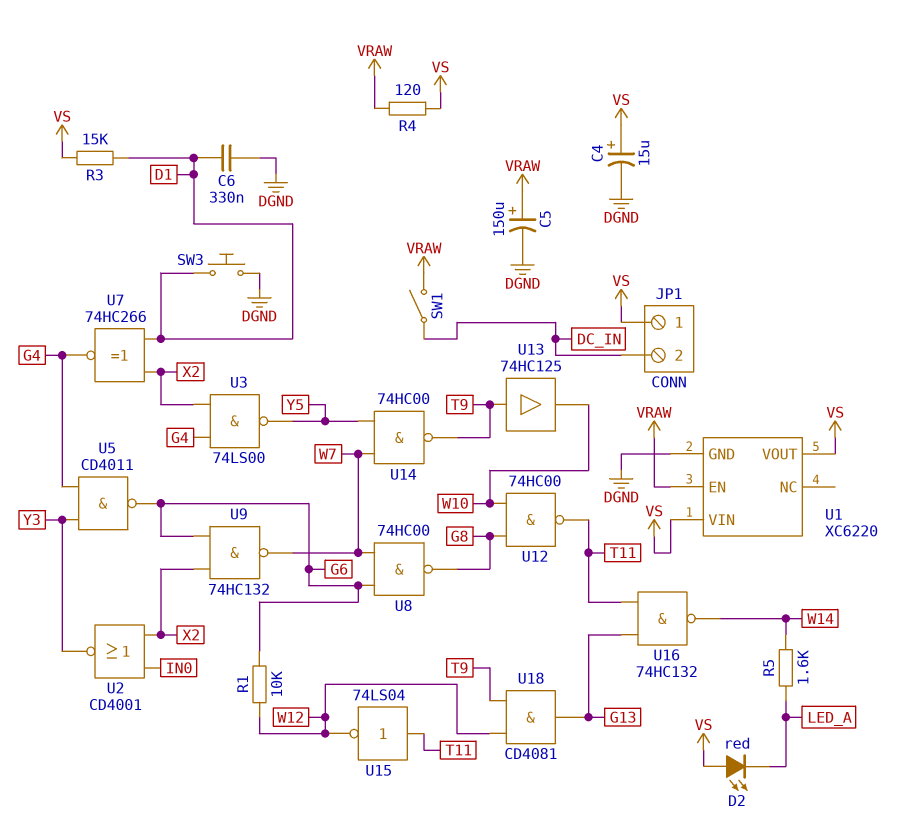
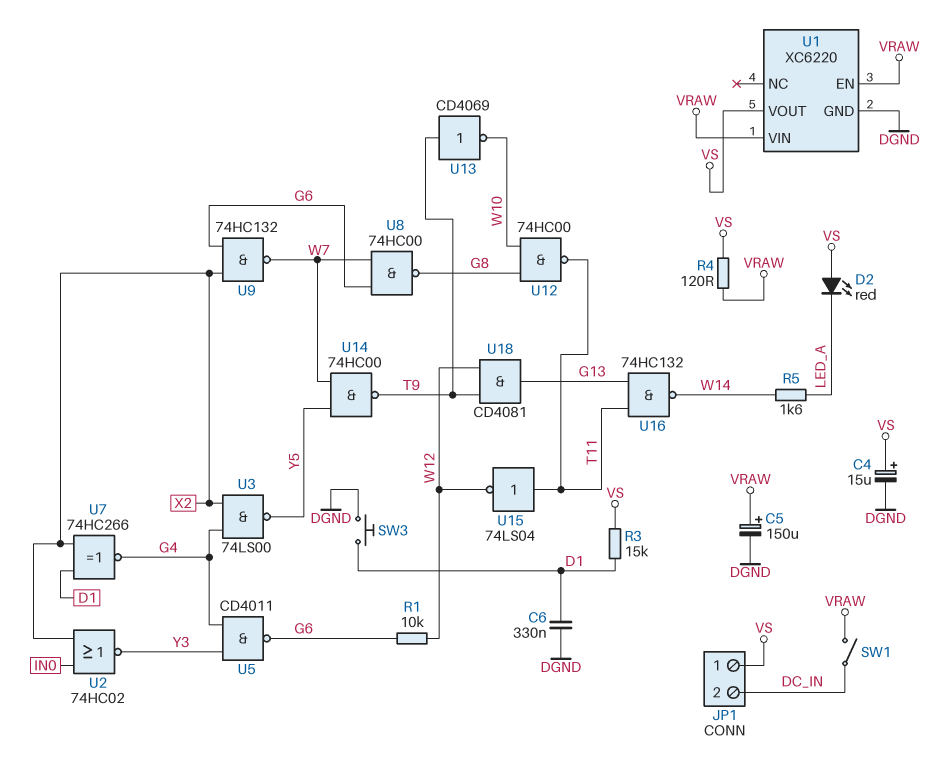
U1 pin VIN: VS -> VRAW
U2: NOR CD4001 (in IN0, in X2, out Y3) -> NOR 74HC02 (in IN0, in X2, out Y3)
U13: buffer 74HC125 (in T9, out W10) -> NOT CD4069 (in T9, out W10)

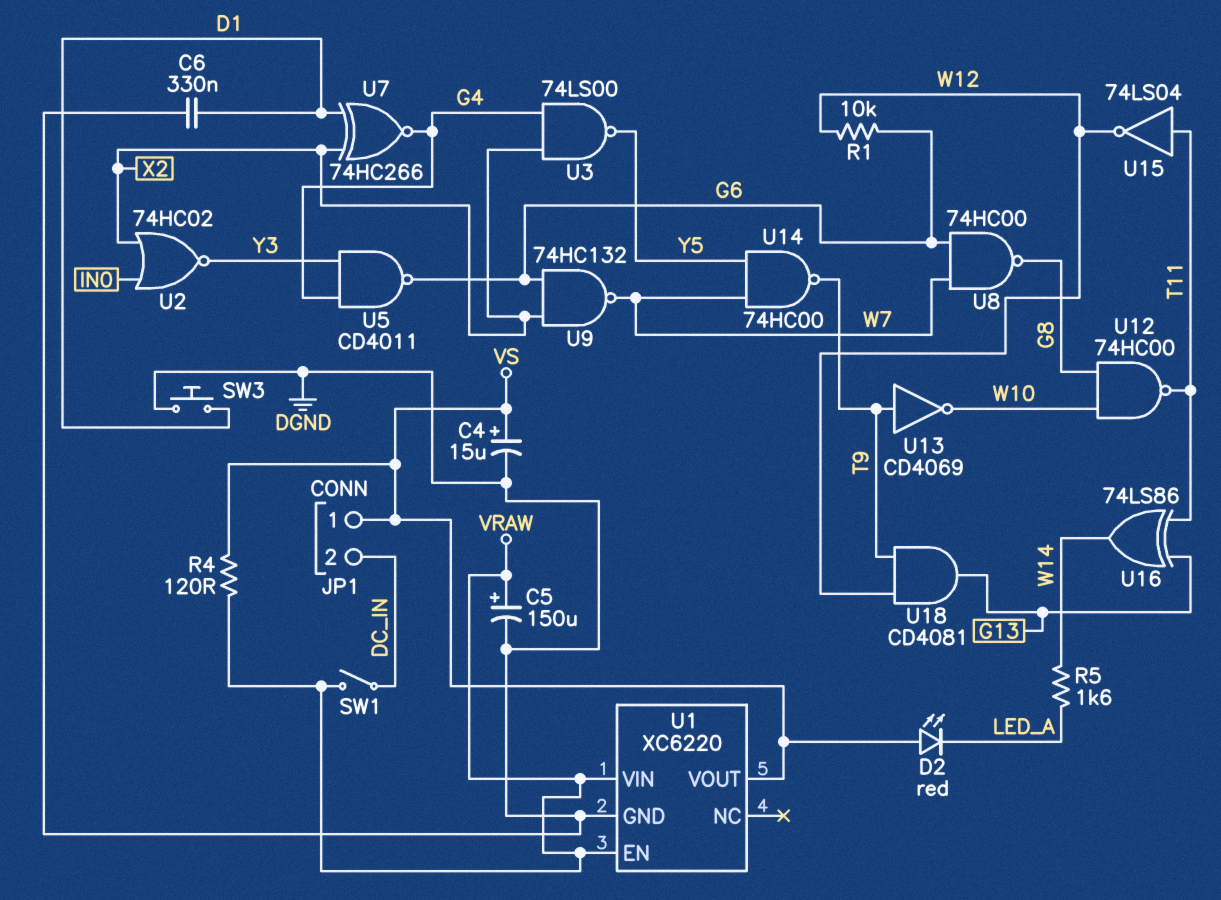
R3: 15k (D1, VS) -> none
U16: NAND 74HC132 (in G13, in T11, out W14) -> XOR 74LS86 (in G13, in T11, out W14)

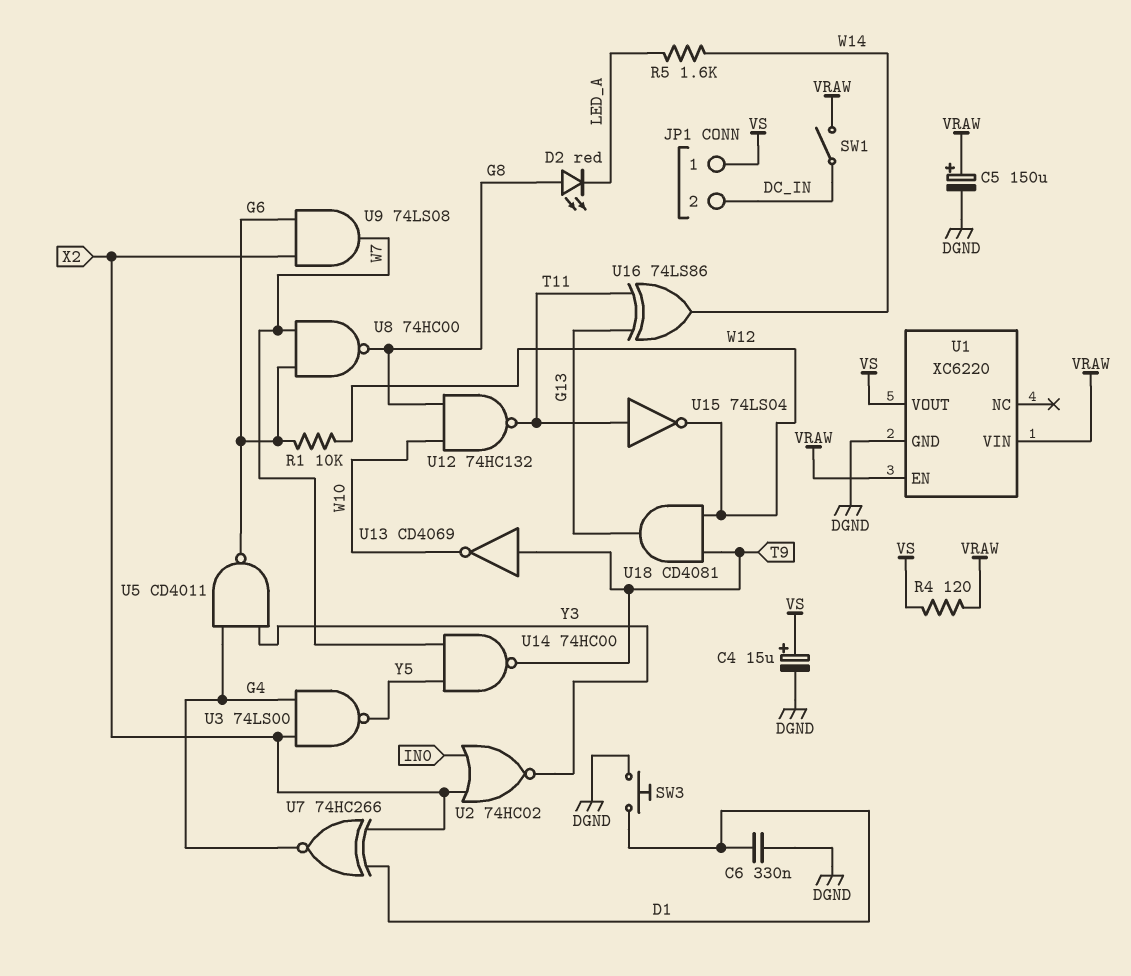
D2: LED red (A VS, K LED_A) -> LED red (A G8, K LED_A)
U9: NAND 74HC132 (in G6, in X2, out W7) -> AND 74LS08 (in G6, in X2, out W7)
U12: NAND 74HC00 (in G8, in W10, out T11) -> NAND 74HC132 (in G8, in W10, out T11)

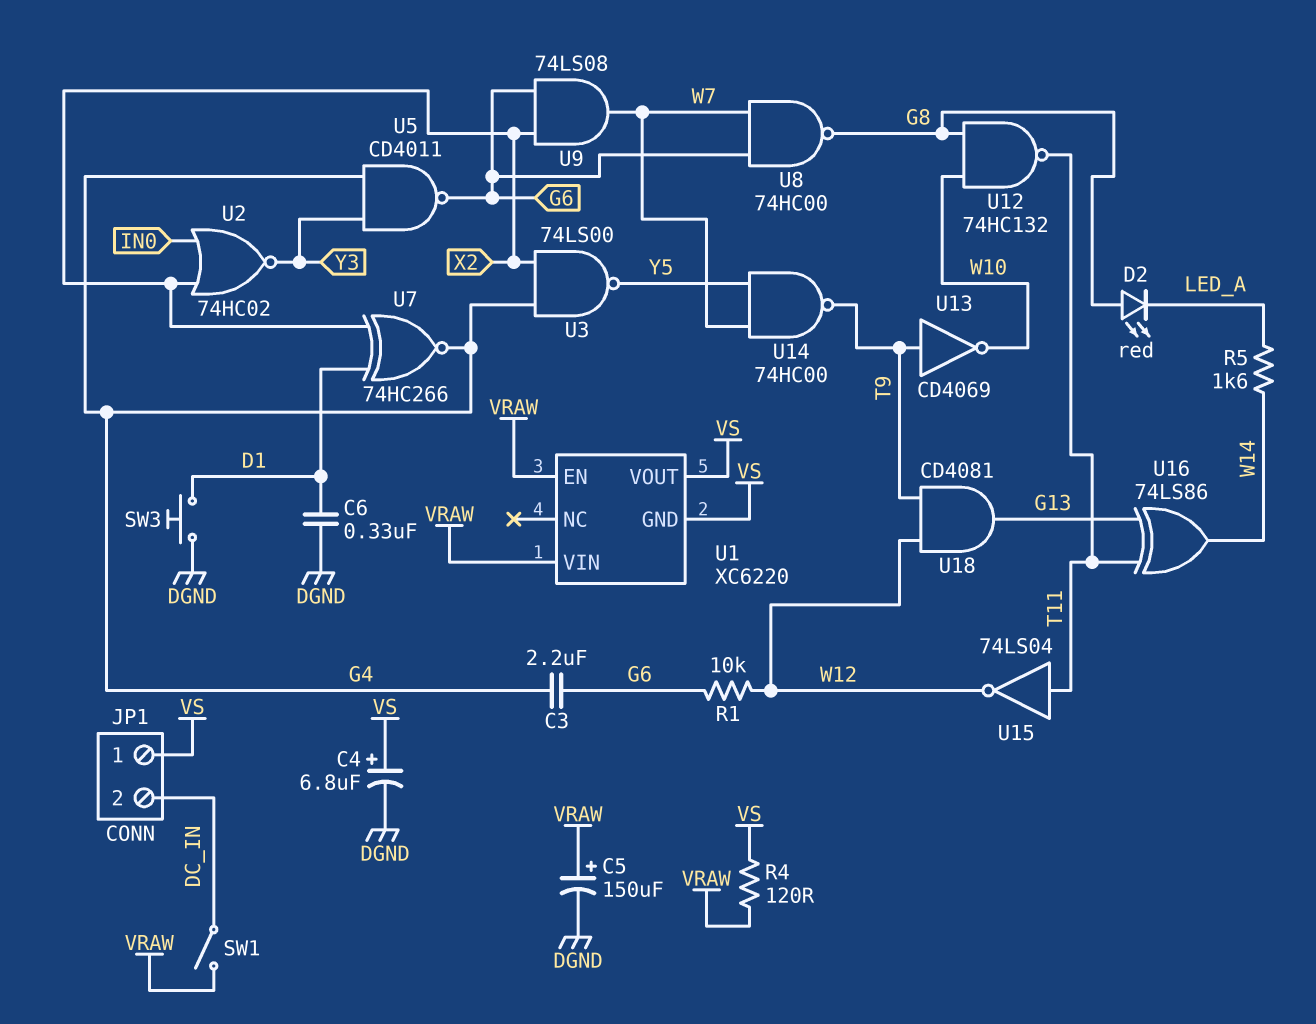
C3: none -> 2.2uF (G4, G6)
C4: 15uF (plus VS, minus DGND) -> 6.8uF (plus VS, minus DGND)
U1 pin GND: DGND -> VS

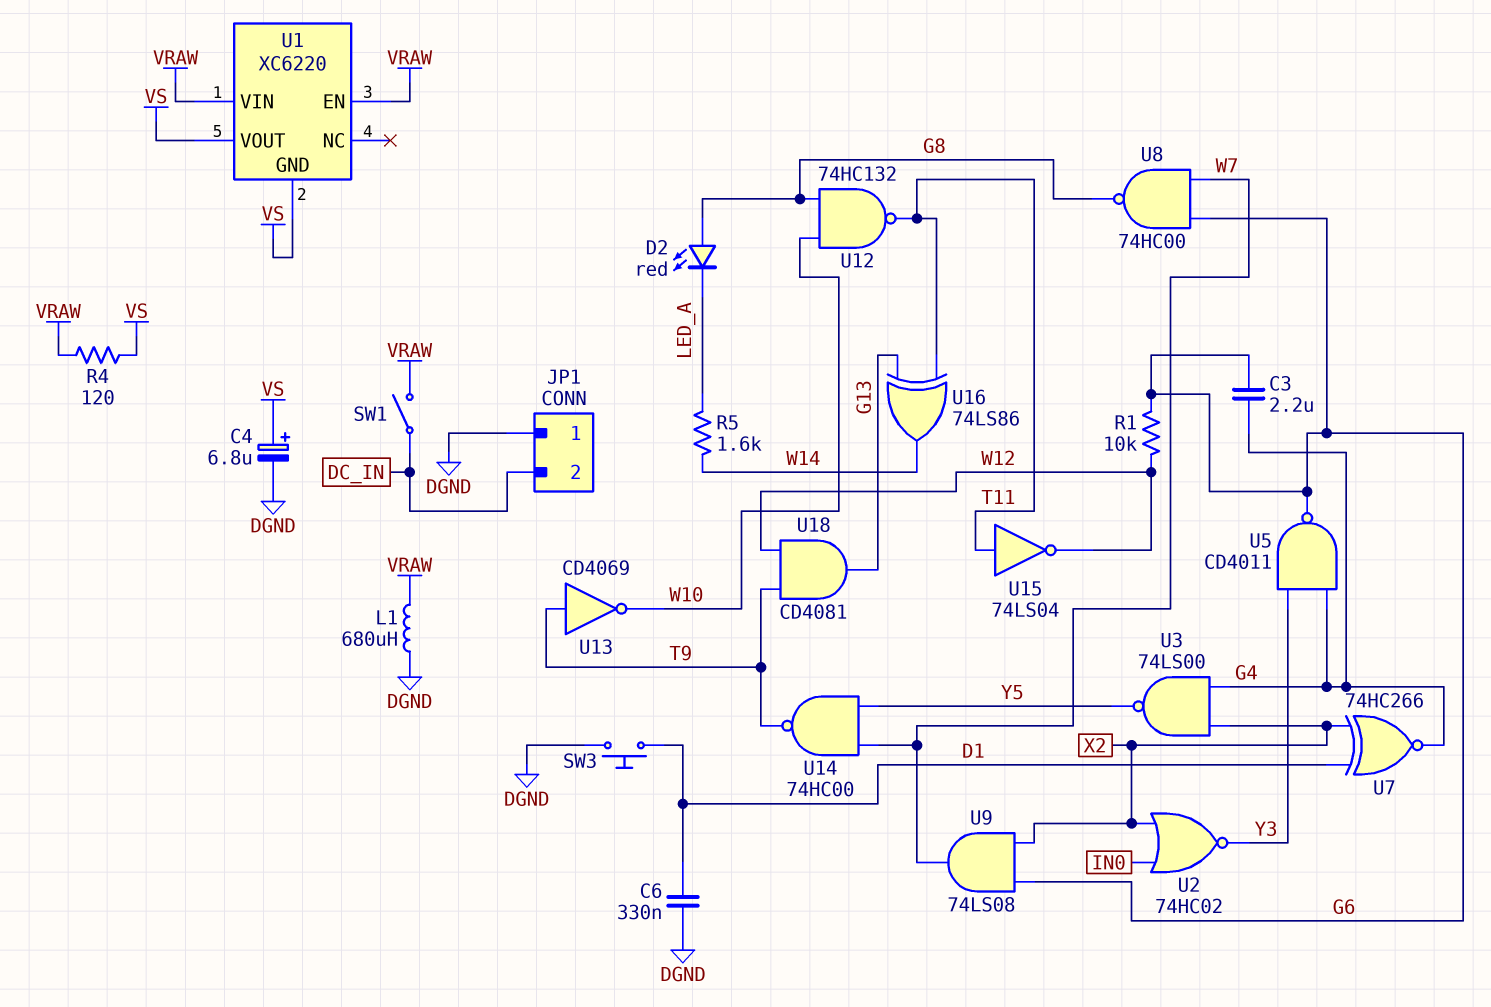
C5: 150uF (plus VRAW, minus DGND) -> none
JP1 pin 1: VS -> DGND
L1: none -> 680uH (DGND, VRAW)

